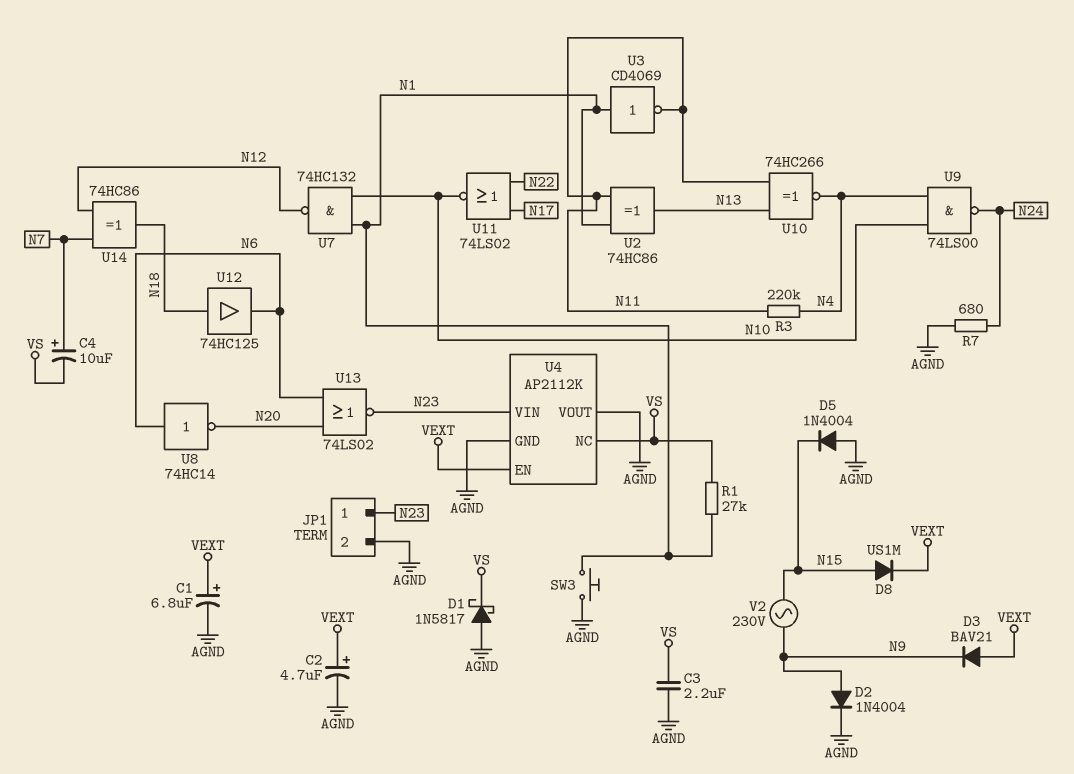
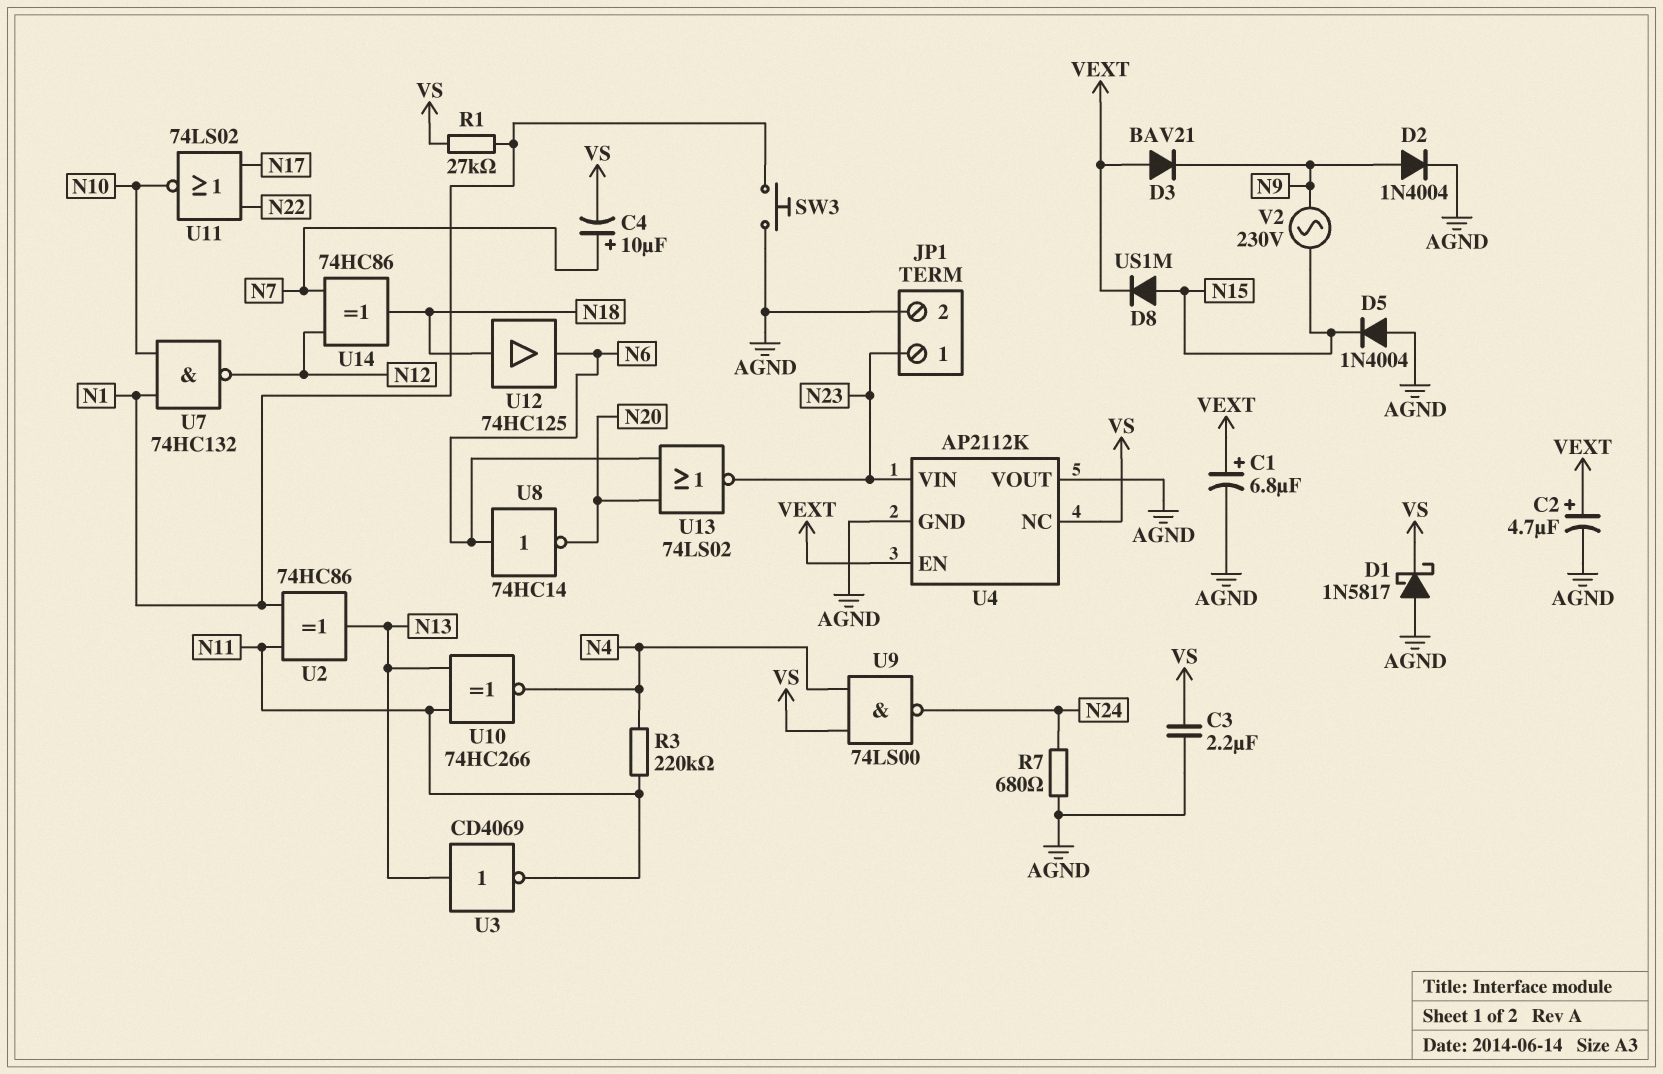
U3: NOT CD4069 (in N1, out N11) -> NOT CD4069 (in N13, out N11)
U9: NAND 74LS00 (in N4, in N10, out N24) -> NAND 74LS00 (in N4, in VS, out N24)

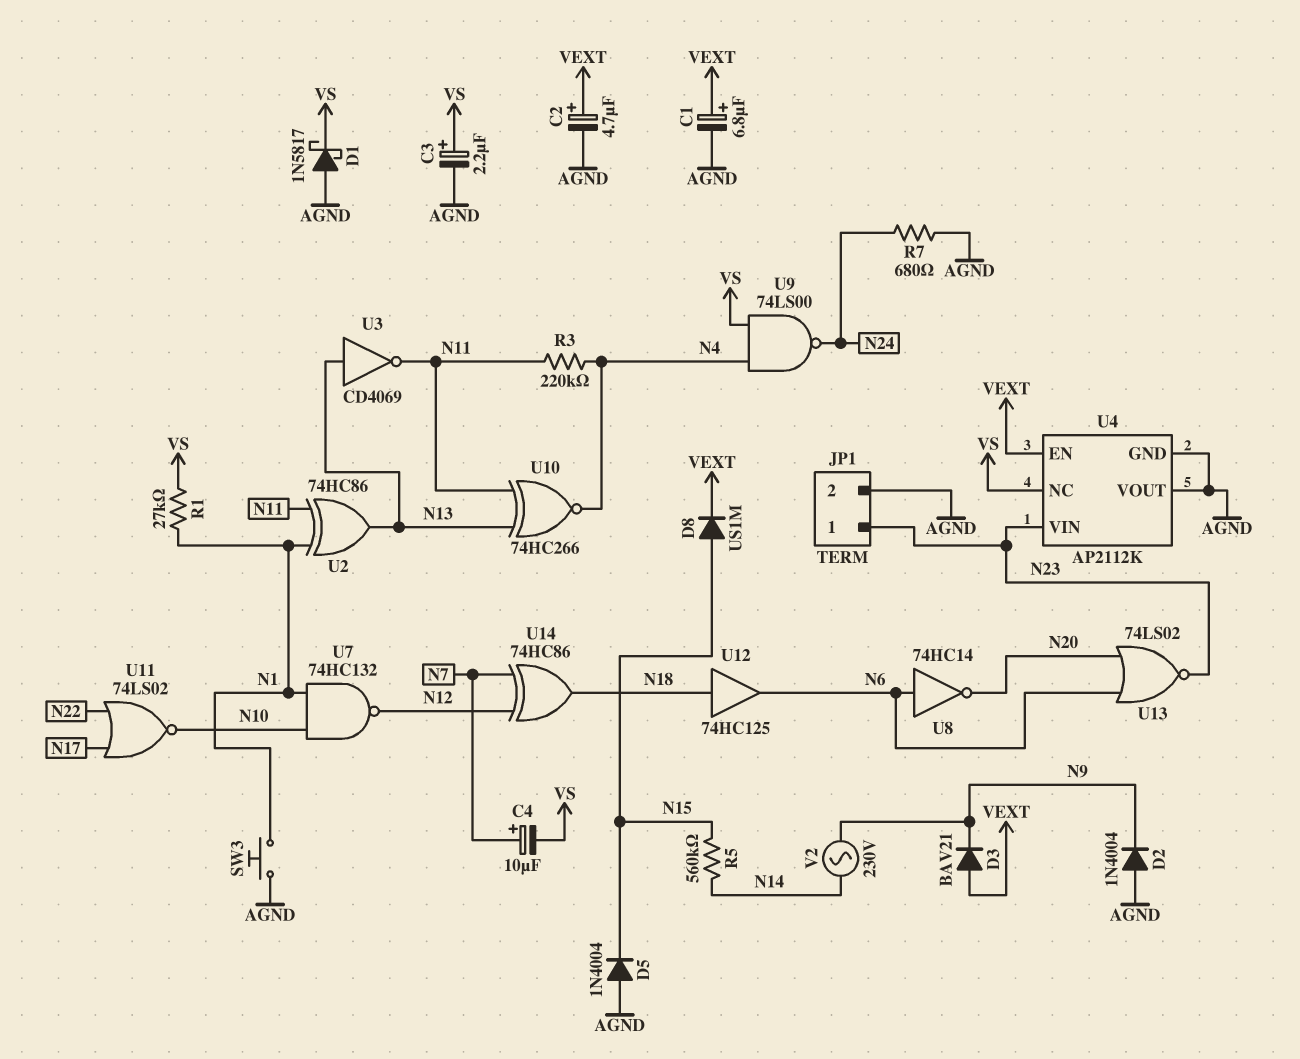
C3: 2.2uF (AGND, VS) -> 2.2uF (plus VS, minus AGND)
D2: diode 1N4004 (A N9, K AGND) -> diode 1N4004 (A AGND, K N9)
R5: none -> 560k (N14, N15)
V2: AC 230V (N9, N15) -> AC 230V (N9, N14)

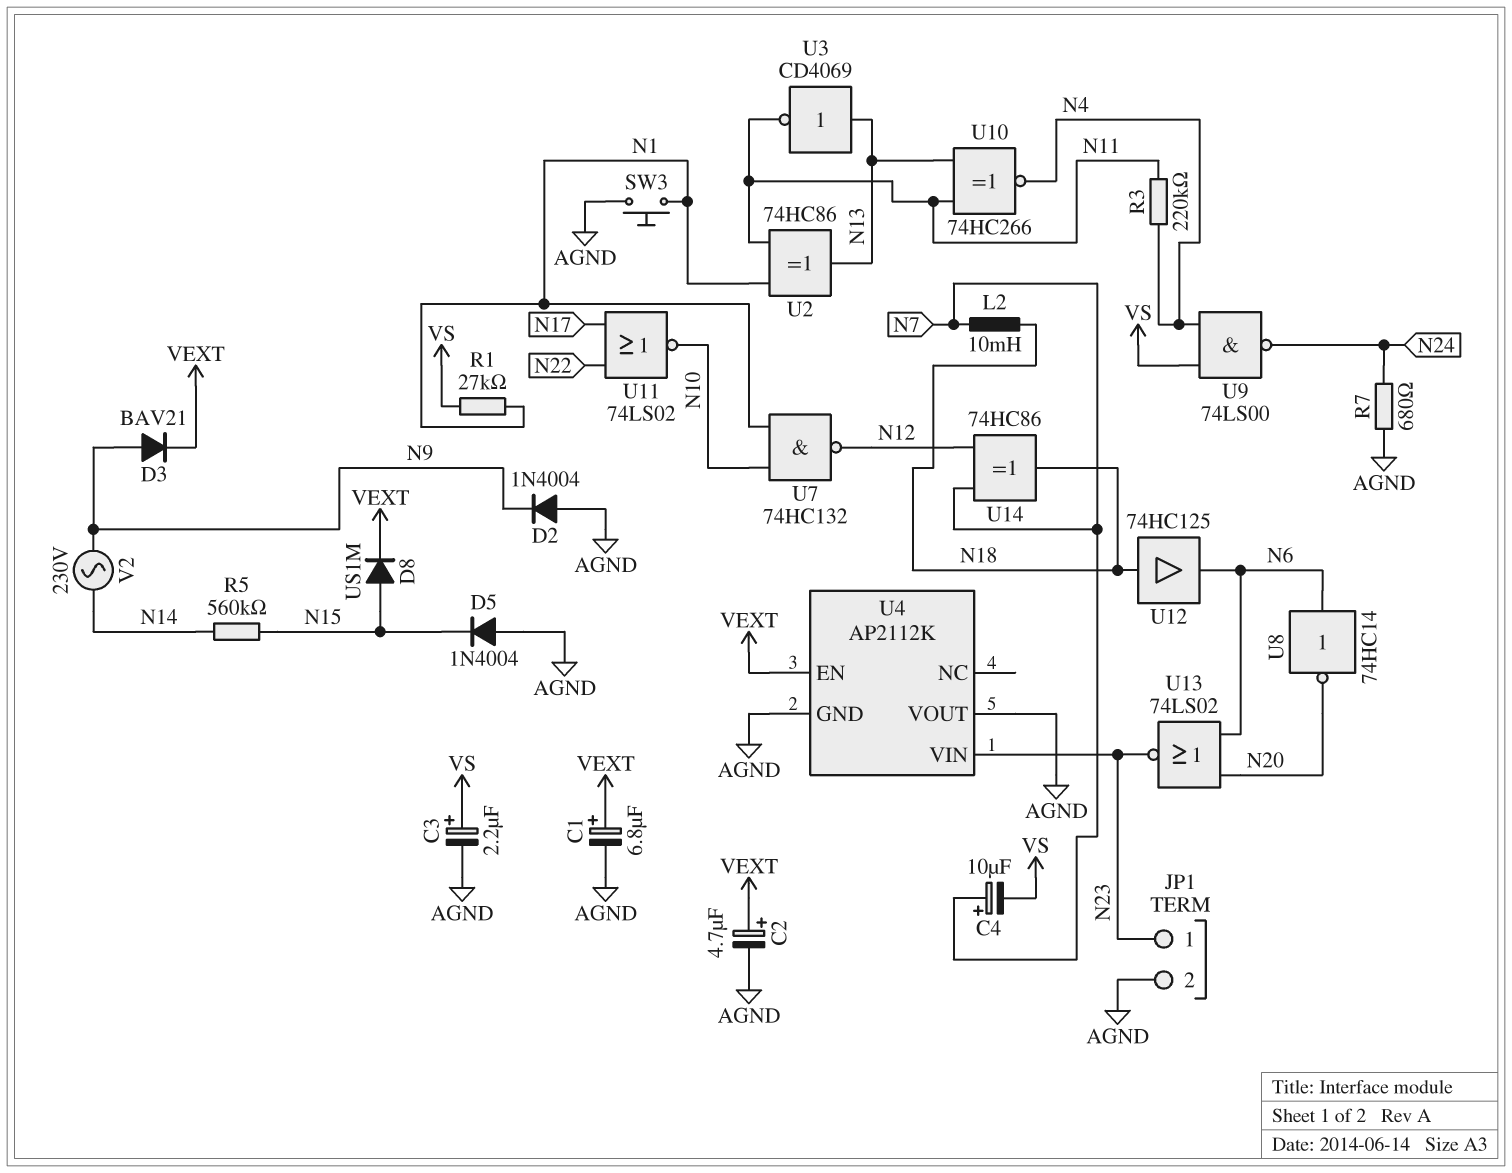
D1: schottky 1N5817 (A AGND, K VS) -> none
D3: diode BAV21 (A VEXT, K N9) -> diode BAV21 (A N9, K VEXT)
L2: none -> 10mH (N7, N18)
U4 pin NC: VS -> none

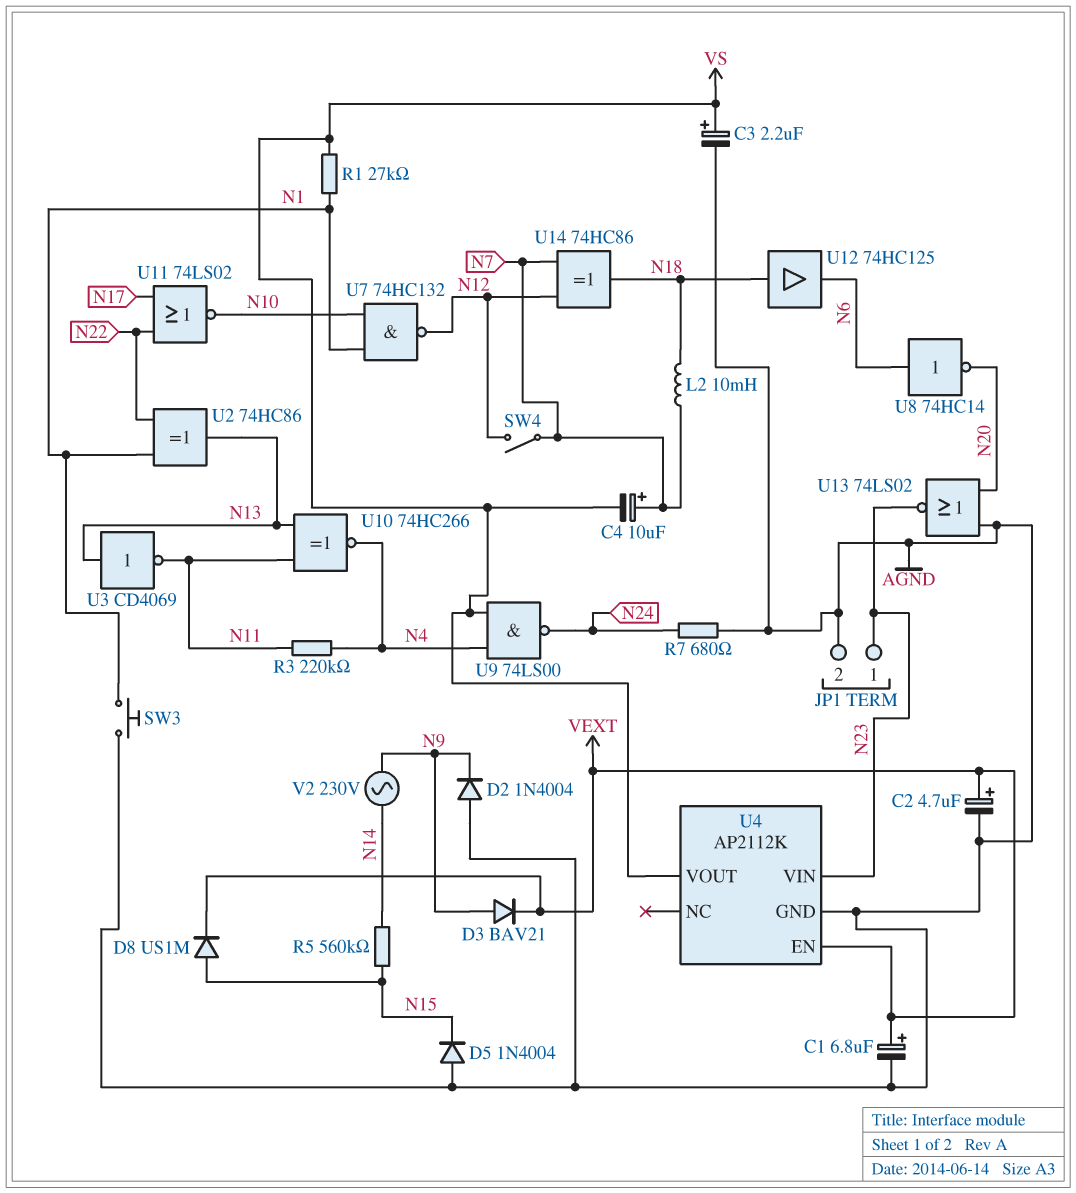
SW4: none -> switch (N7, N12)
U2: XOR 74HC86 (in N1, in N11, out N13) -> XOR 74HC86 (in N1, in N22, out N13)
U4 pin VOUT: AGND -> VS
U13: NOR 74LS02 (in N6, in N20, out N23) -> NOR 74LS02 (in AGND, in N20, out N23)

